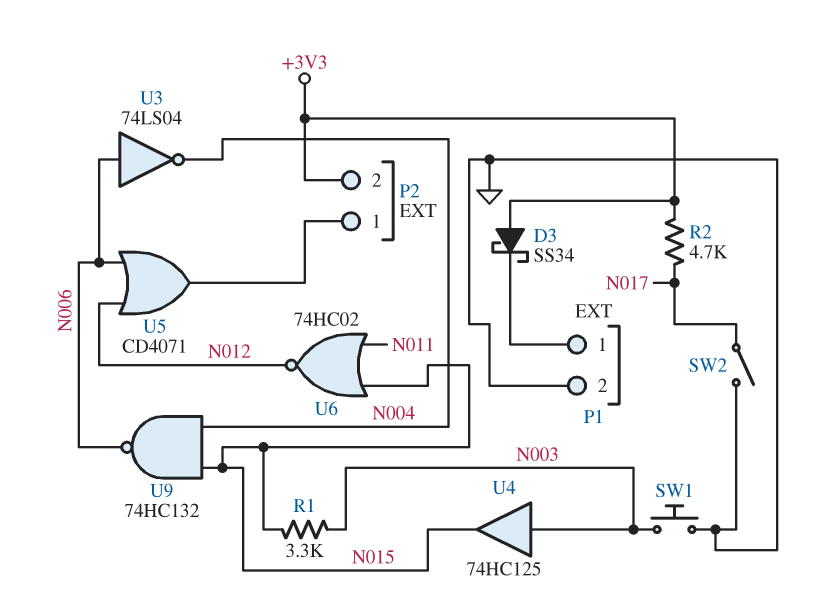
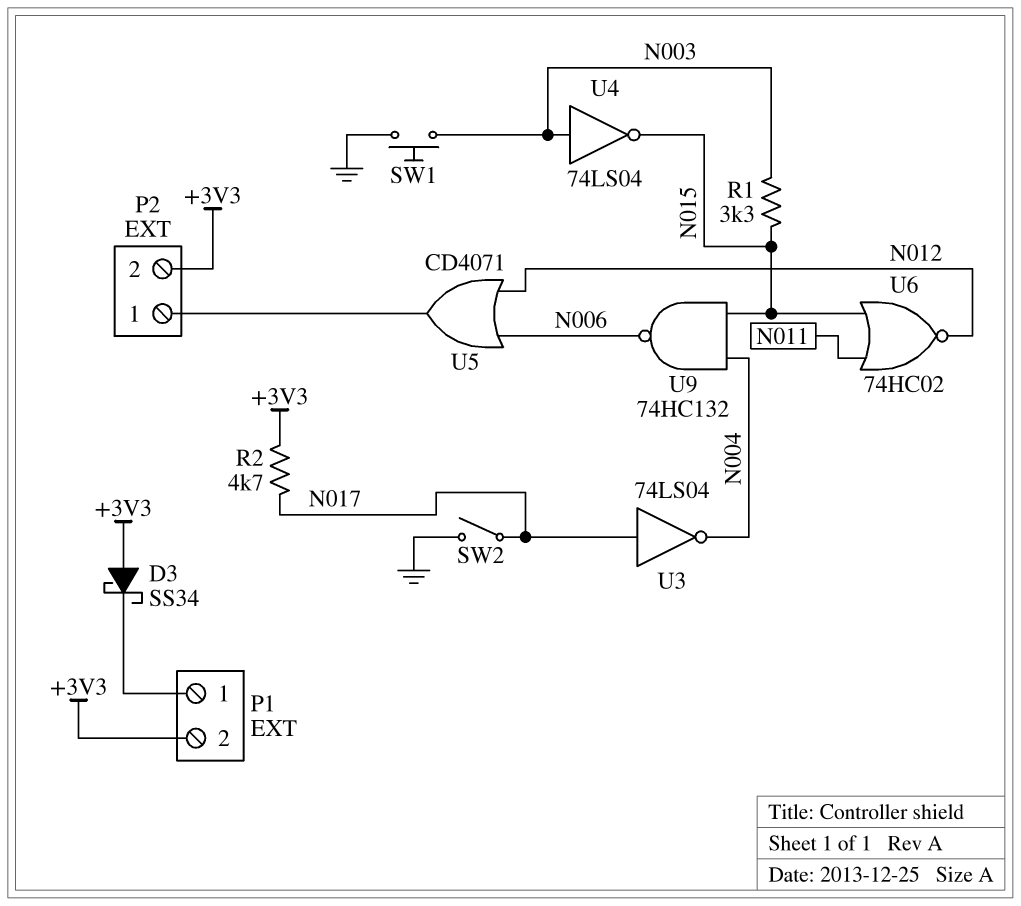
P1 pin 2: GND -> +3V3
U3: NOT 74LS04 (in N006, out N004) -> NOT 74LS04 (in N017, out N004)
U4: buffer 74HC125 (in N003, out N015) -> NOT 74LS04 (in N003, out N015)

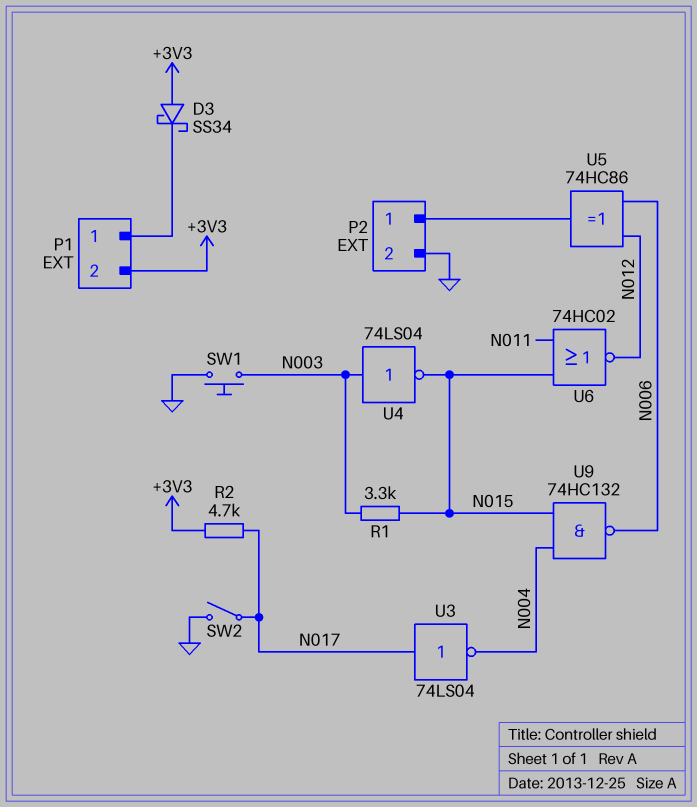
P2 pin 2: +3V3 -> GND
U5: OR CD4071 (in N006, in N012, out P2/1) -> XOR 74HC86 (in N006, in N012, out P2/1)

